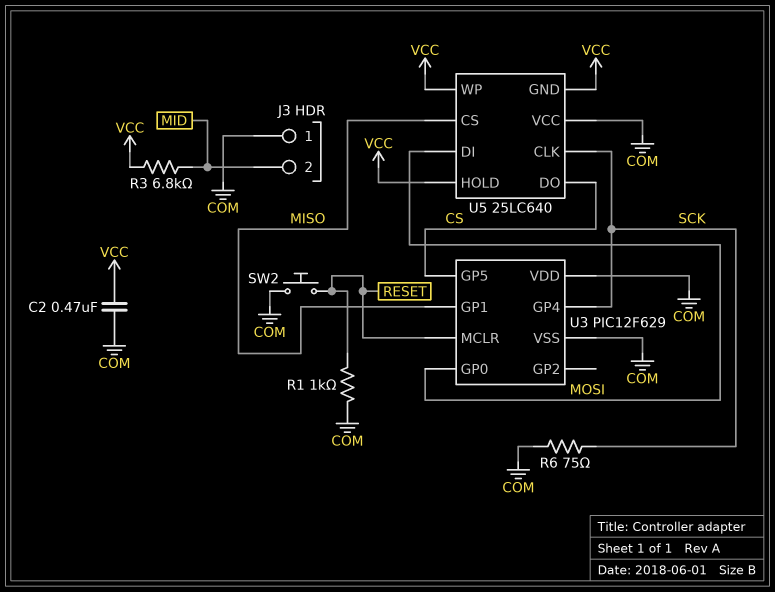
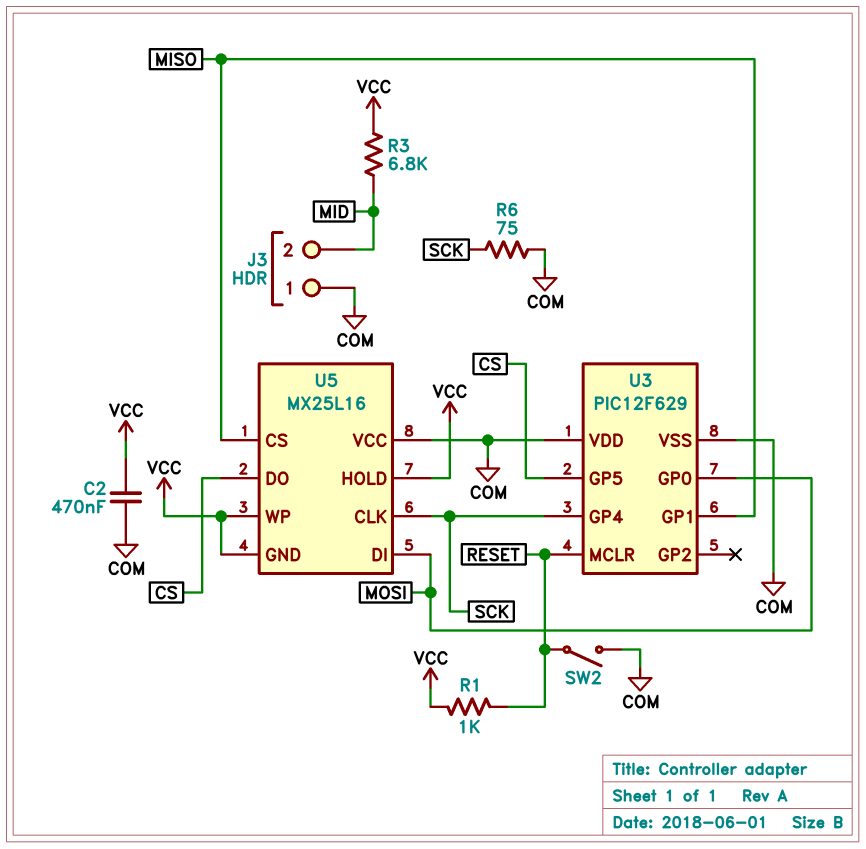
R1: 1k (COM, RESET) -> 1k (RESET, VCC)
SW2: button (COM, RESET) -> switch (COM, RESET)
U5: 25LC640 -> MX25L16

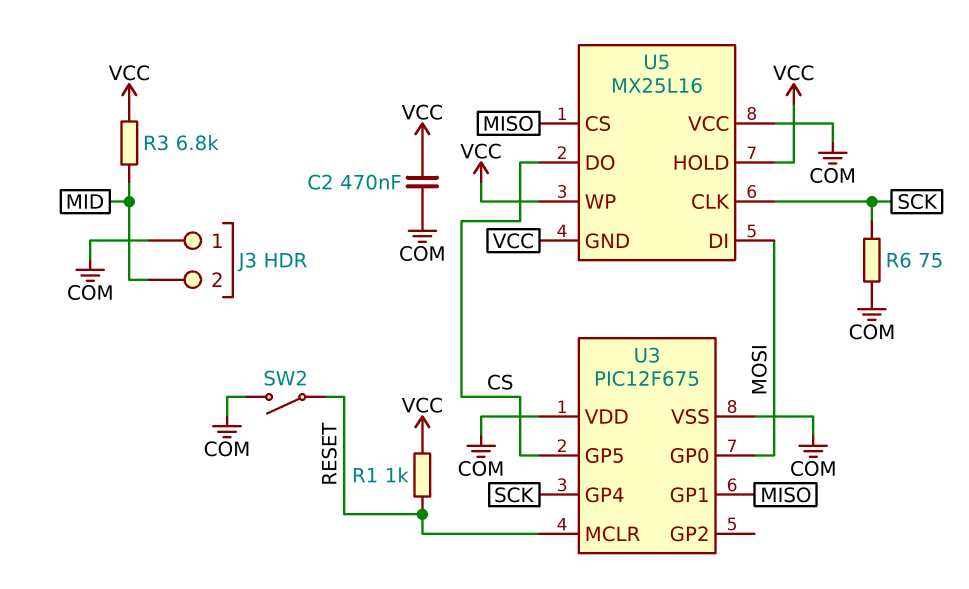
U3: PIC12F629 -> PIC12F675

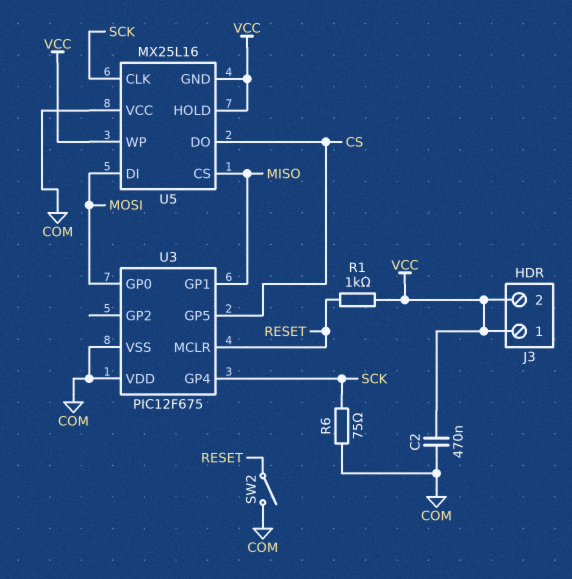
J3 pin 1: COM -> VCC
J3 pin 2: MID -> VCC
R3: 6.8k (MID, VCC) -> none

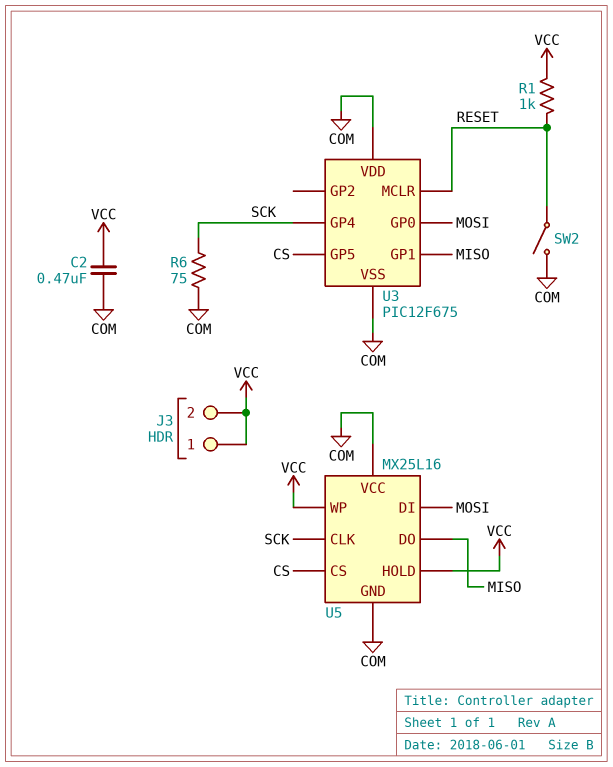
U5 pin CS: MISO -> CS
U5 pin DO: CS -> MISO
U5 pin GND: VCC -> COM

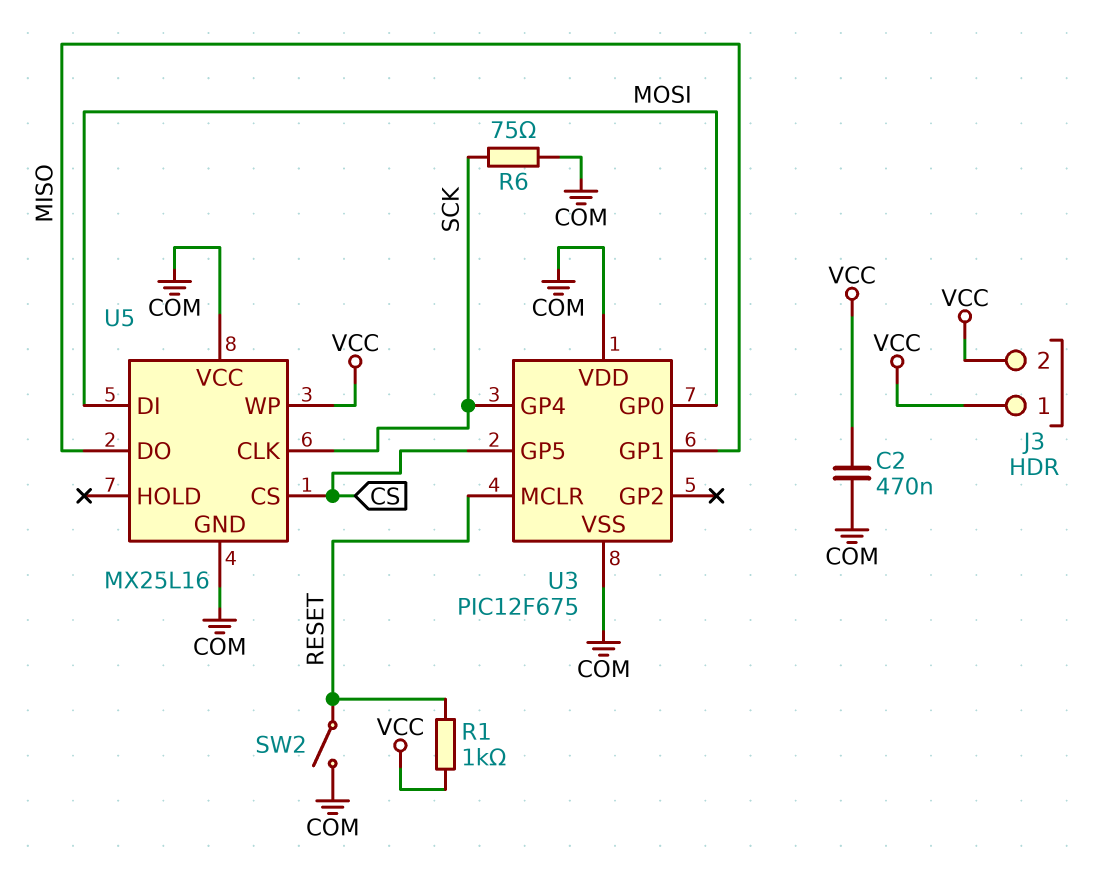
U5 pin HOLD: VCC -> none

